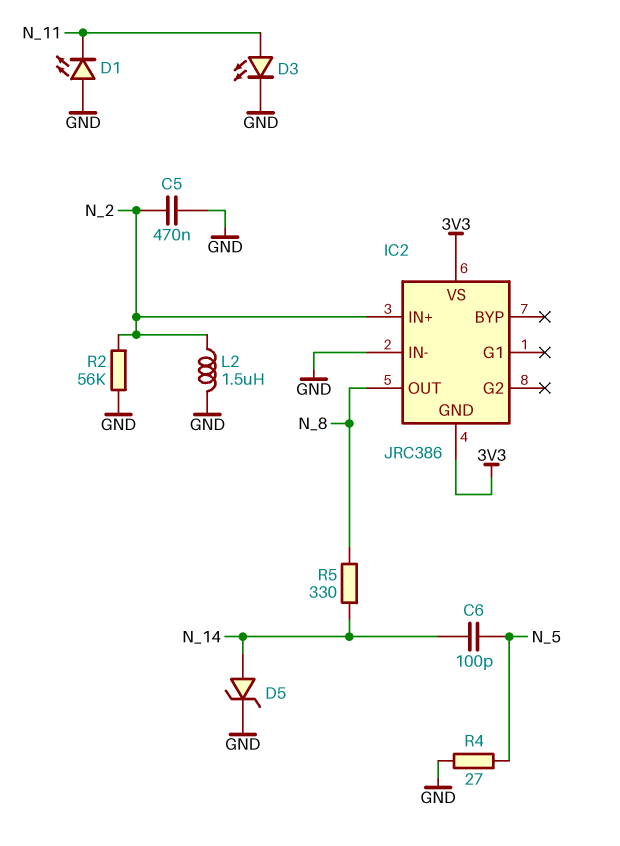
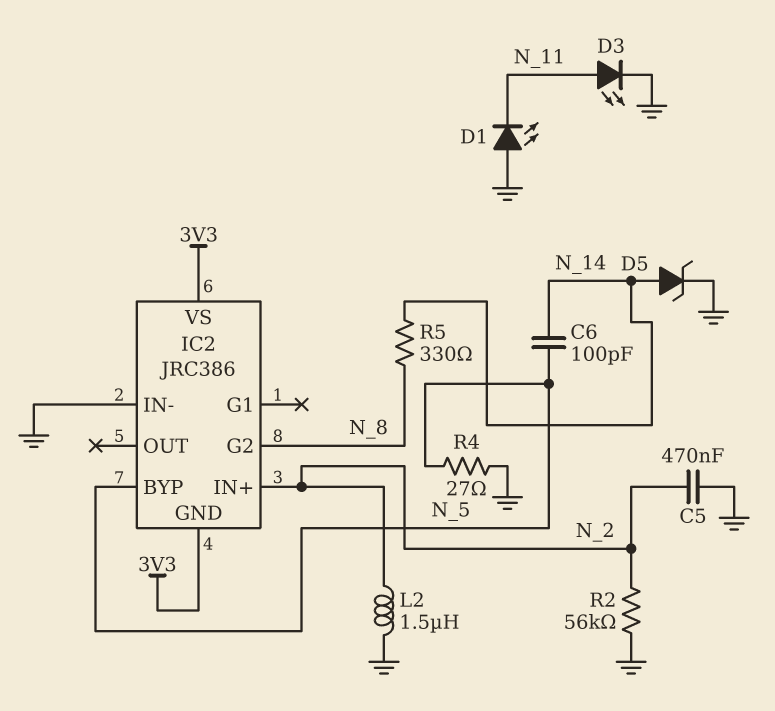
IC2 pin BYP: none -> N_5
IC2 pin G2: none -> N_8
IC2 pin OUT: N_8 -> none

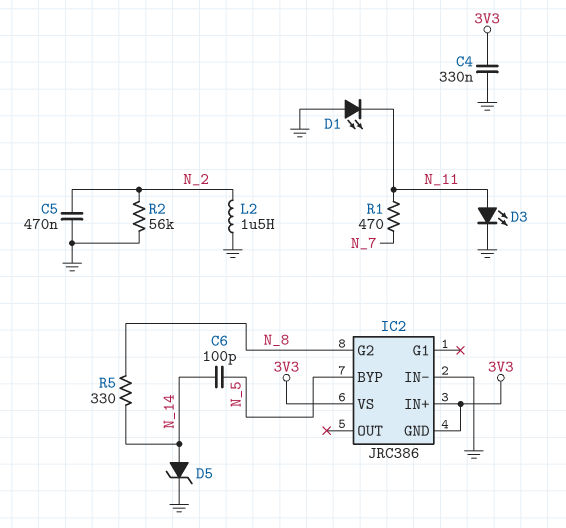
C4: none -> 330nF (3V3, GND)
IC2 pin IN+: N_2 -> 3V3
R1: none -> 470 (N_7, N_11)
R4: 27 (GND, N_5) -> none

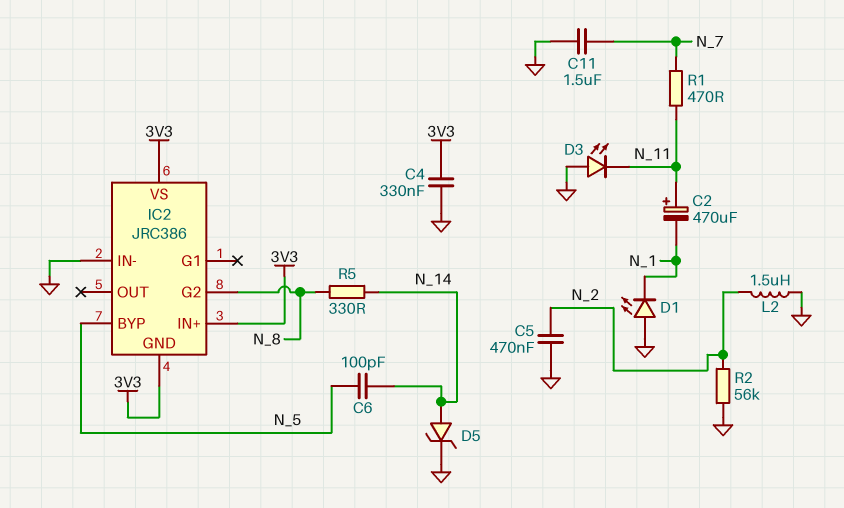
C2: none -> 470uF (plus N_11, minus N_1)
C11: none -> 1.5uF (GND, N_7)
D1: LED (A GND, K N_11) -> LED (A GND, K N_1)
D3: LED (A N_11, K GND) -> LED (A GND, K N_11)

